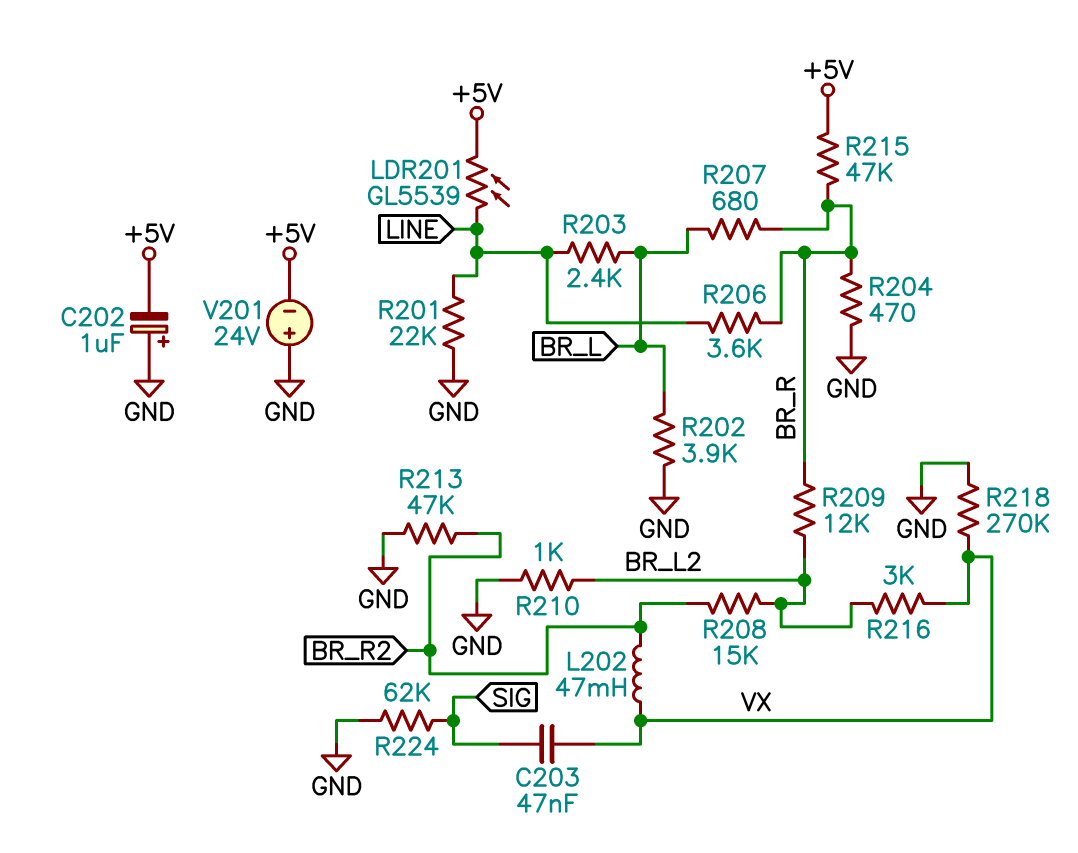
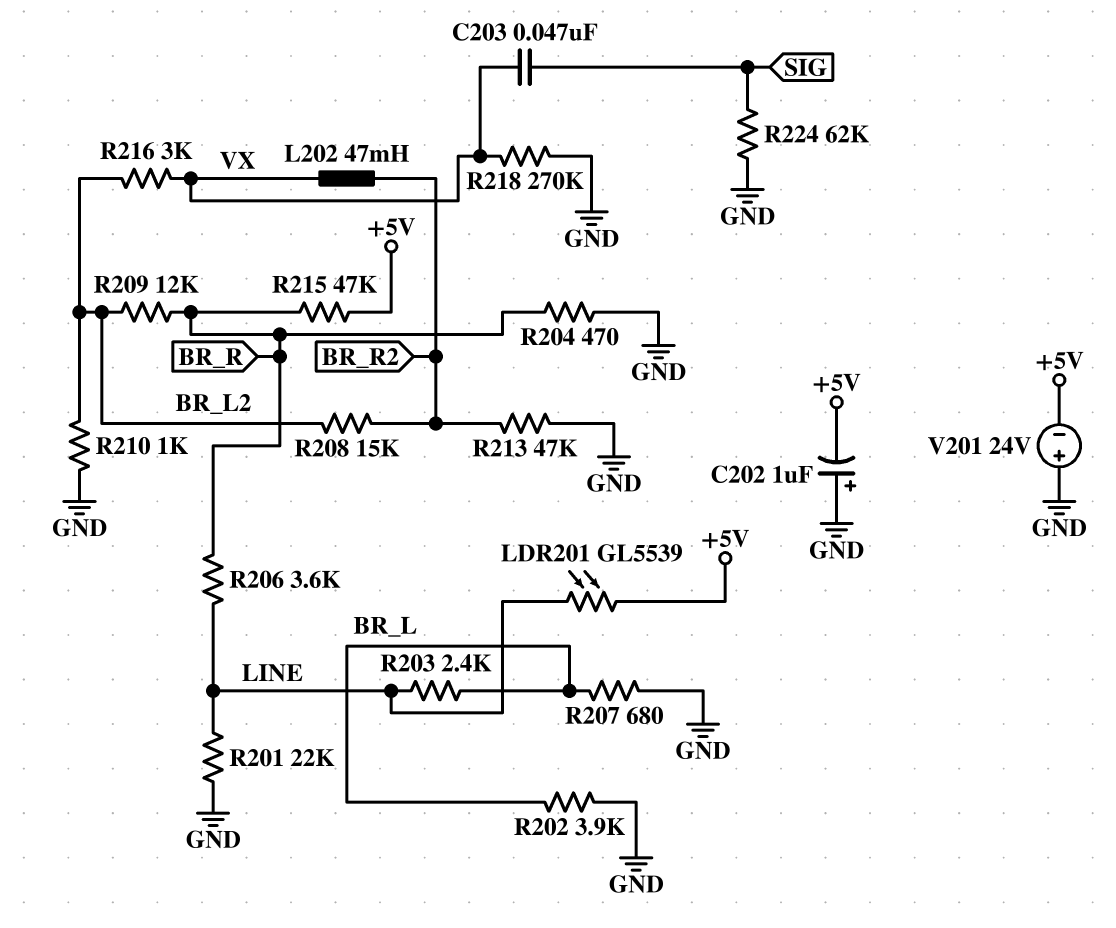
R207: 680 (BR_L, BR_R) -> 680 (BR_L, GND)

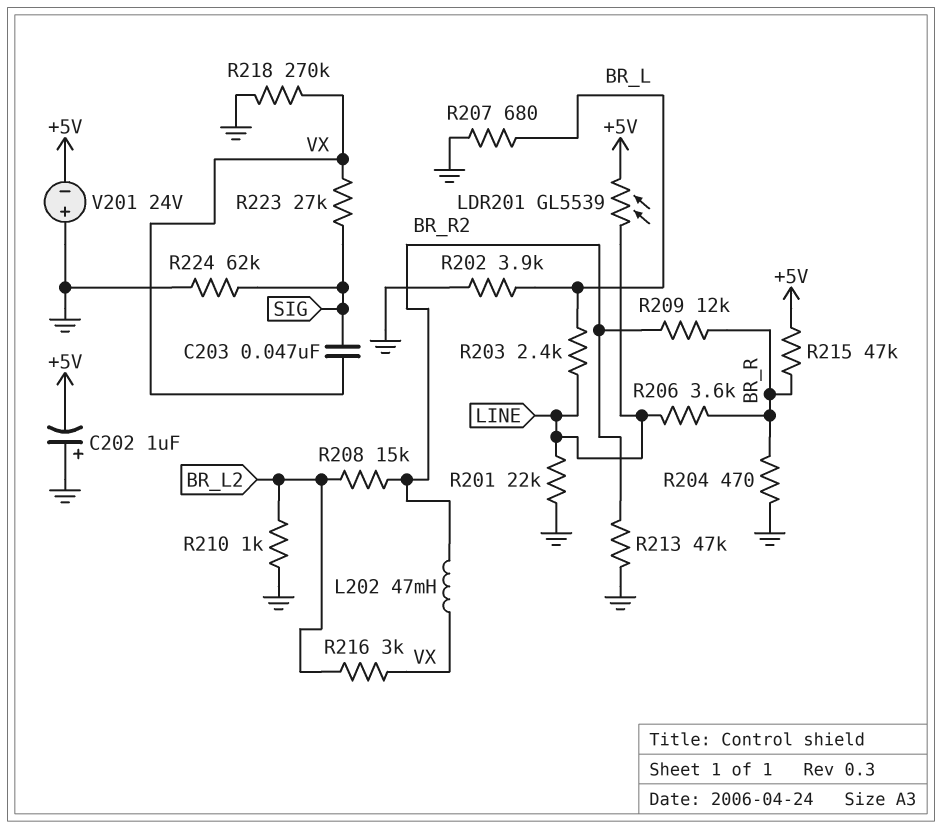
R209: 12k (BR_L2, BR_R) -> 12k (BR_R, BR_R2)
R223: none -> 27k (SIG, VX)

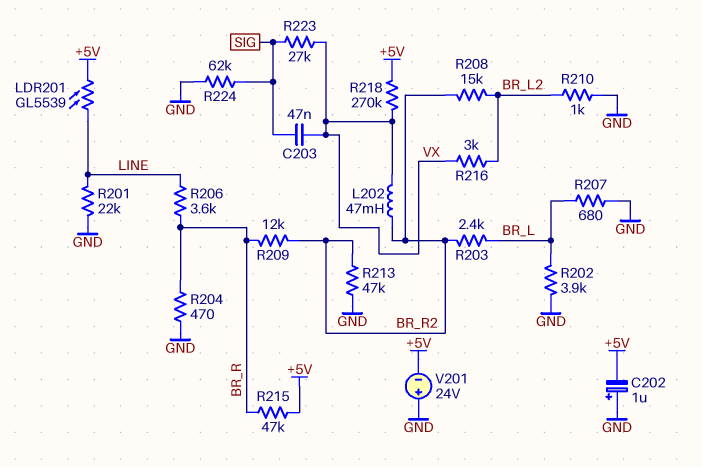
R203: 2.4k (BR_L, LINE) -> 2.4k (BR_L, BR_R2)
R218: 270k (GND, VX) -> 270k (+5V, VX)

